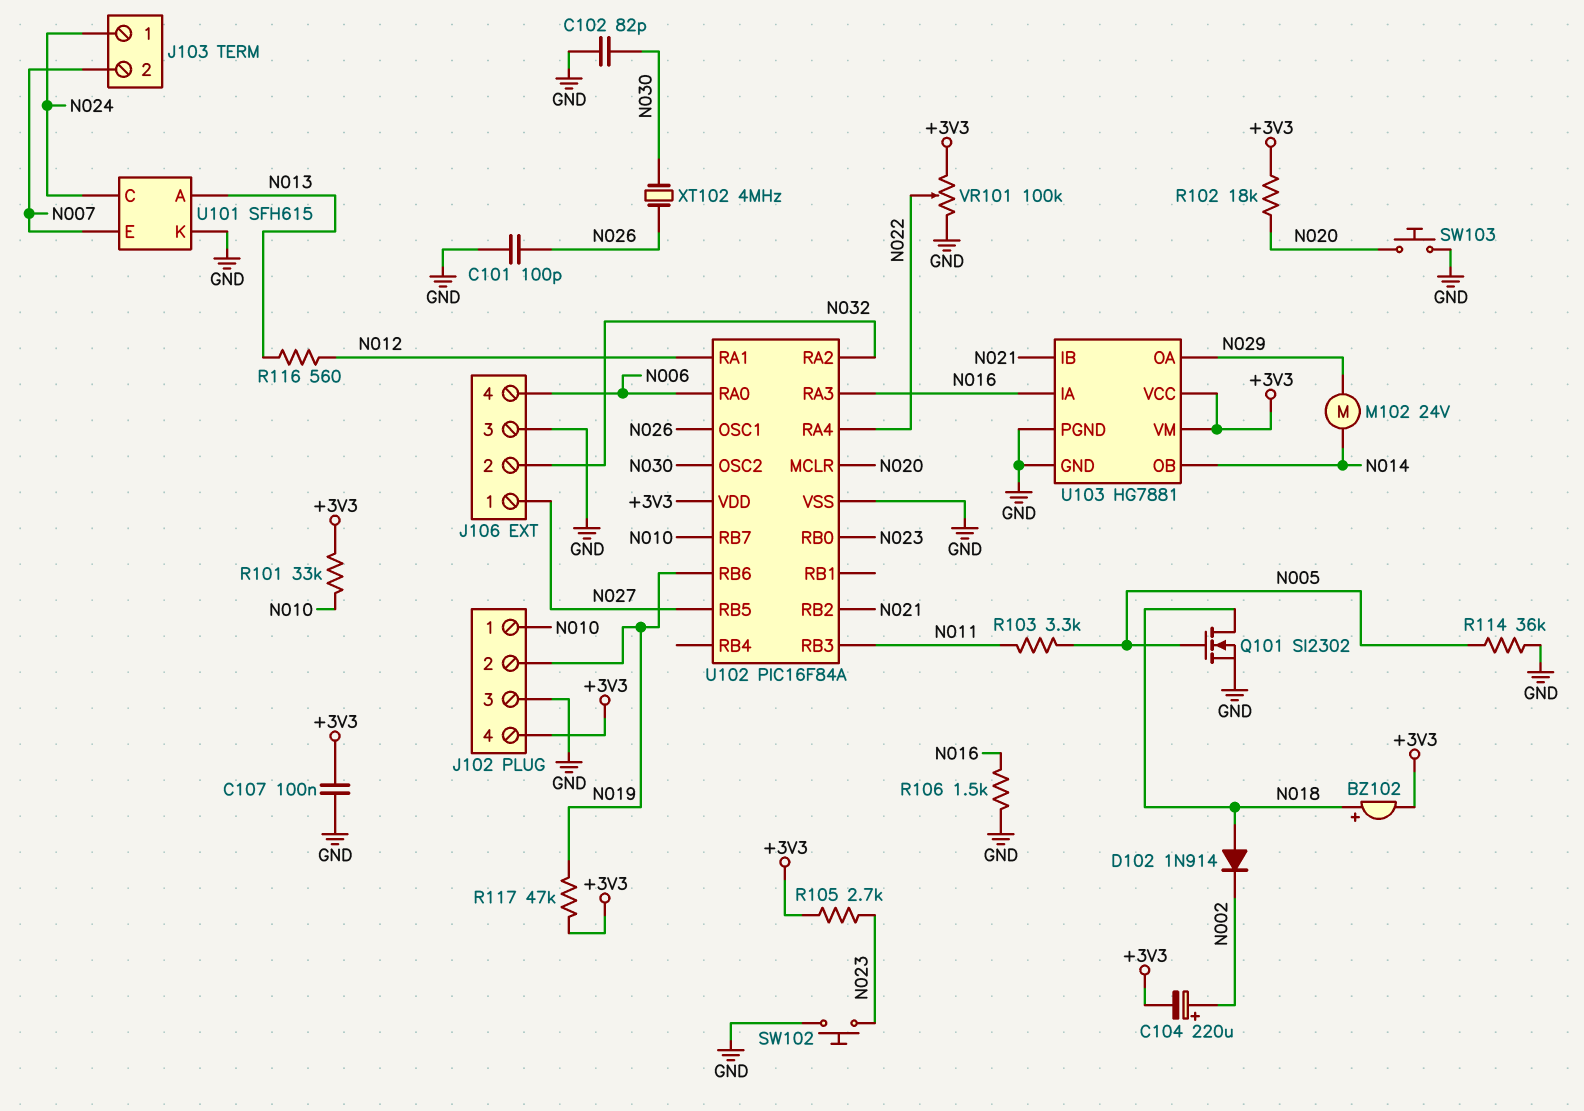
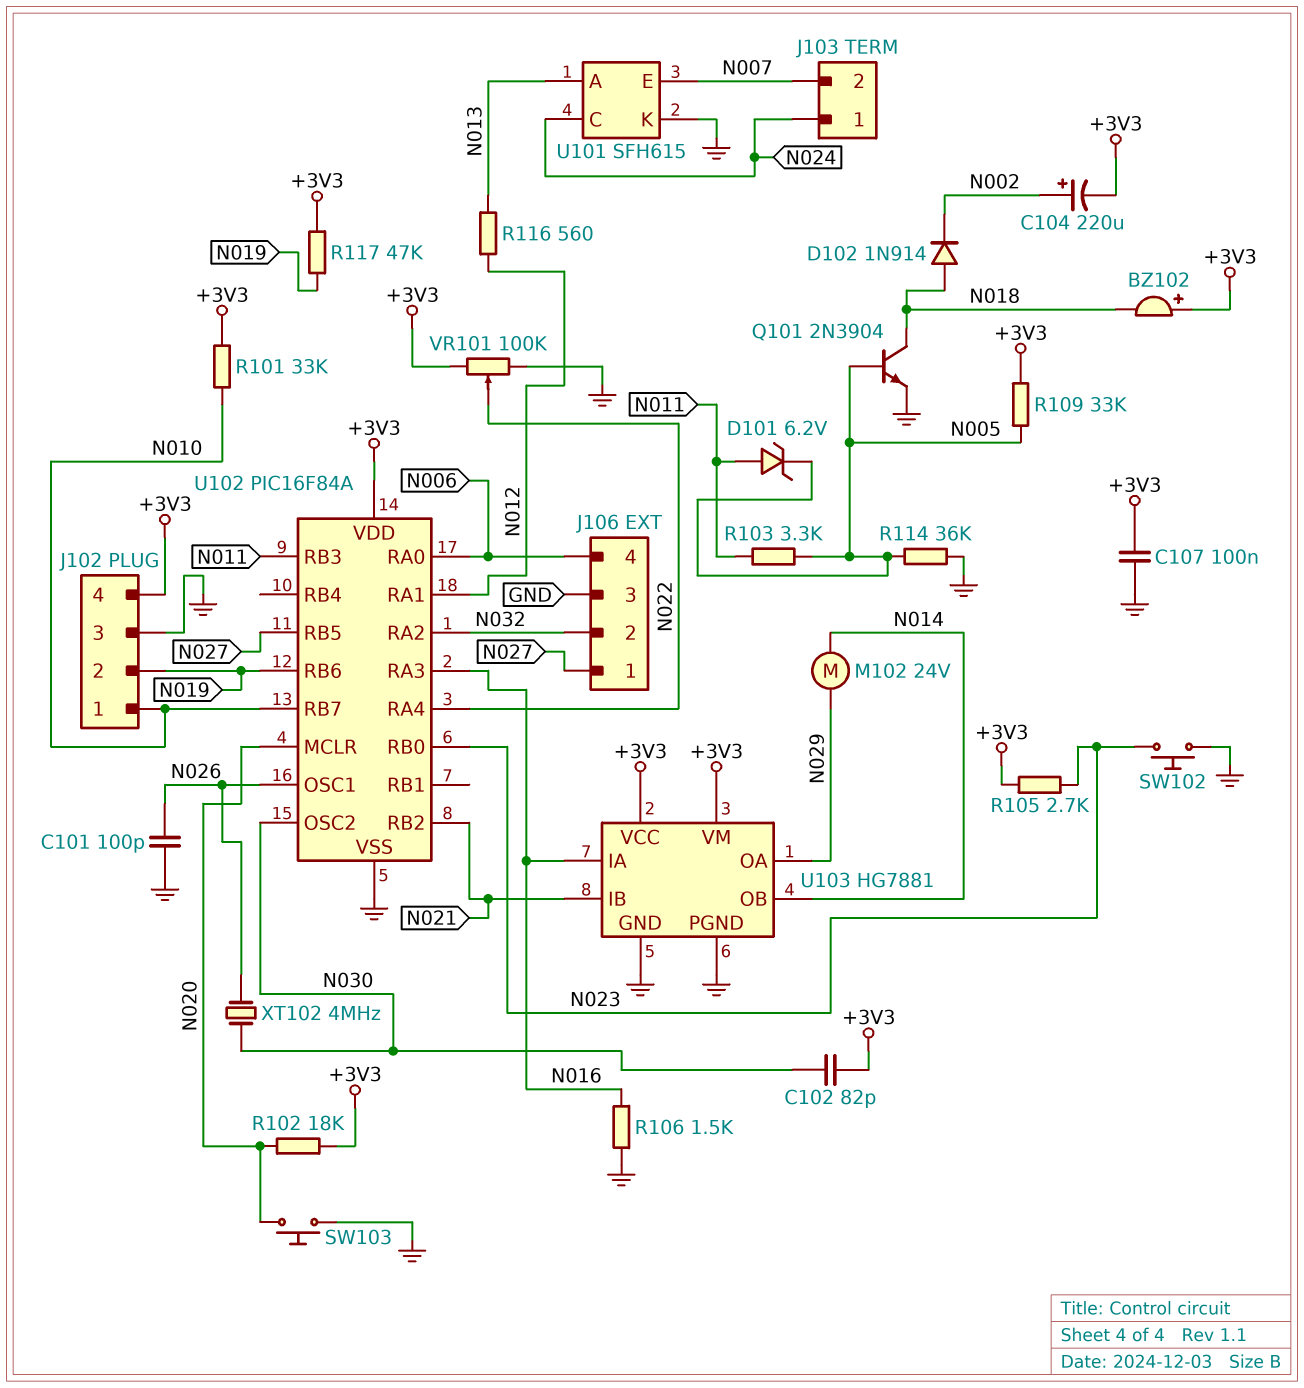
BZ102: buzzer (plus N018, minus +3V3) -> buzzer (plus +3V3, minus N018)
C102: 82pF (GND, N030) -> 82pF (+3V3, N030)
D101: none -> zener 6.2V (A N011, K N005)
Q101: NMOS SI2302 (G N005, D N018, S GND) -> NPN 2N3904 (B N005, C N018, E GND)
R109: none -> 33k (+3V3, N005)

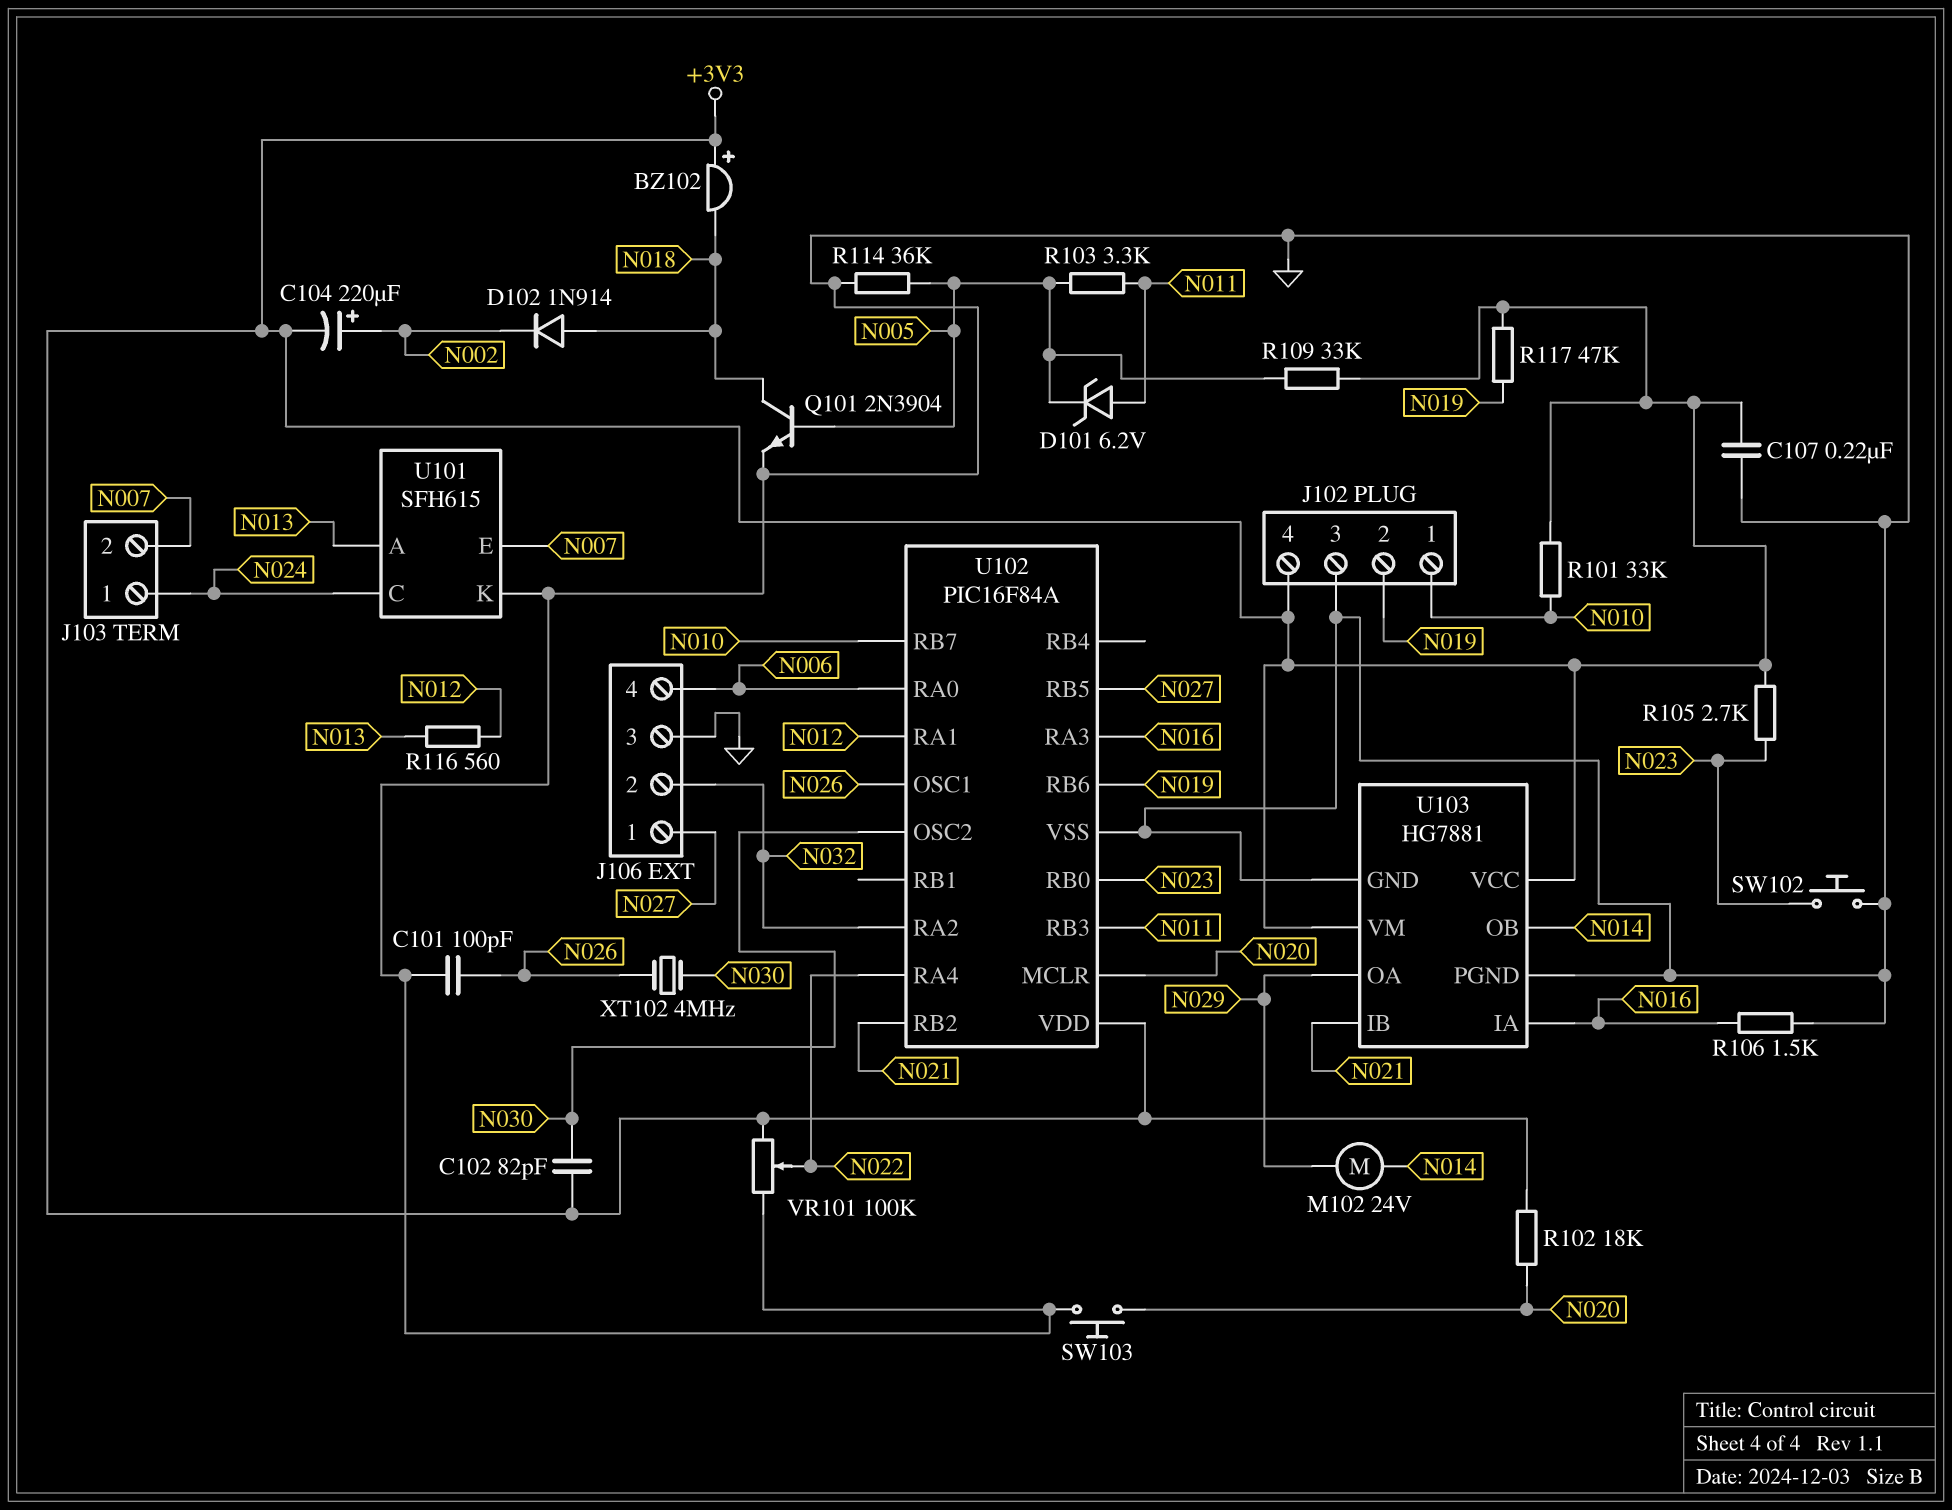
C107: 100nF (+3V3, GND) -> 220nF (+3V3, GND)

